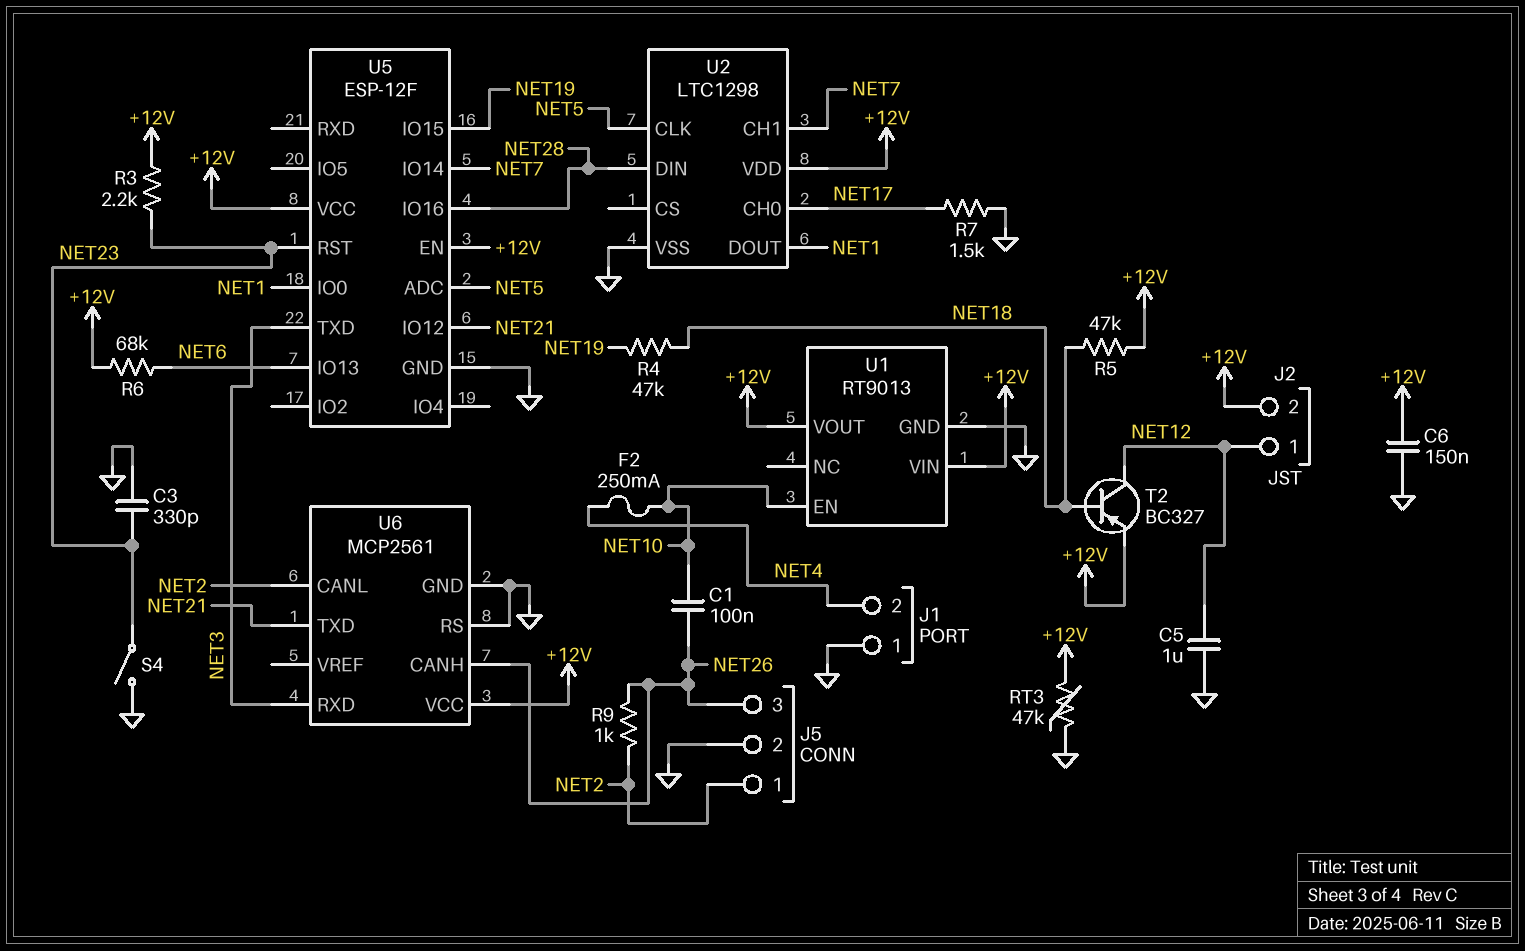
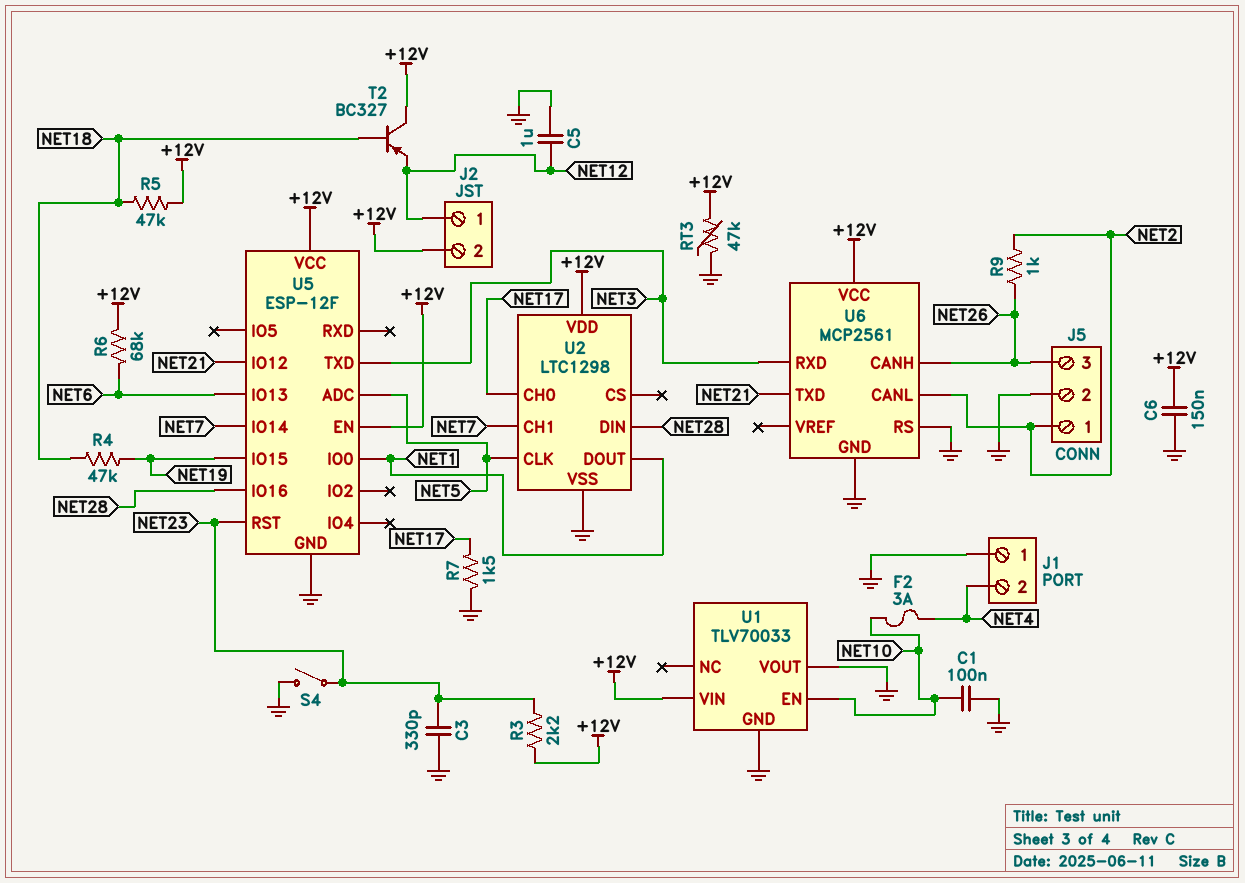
C1: 100nF (NET10, NET26) -> 100nF (GND, NET10)
F2: 250mA (NET4, NET10) -> 3A (NET4, NET10)
T2: PNP BC327 (B NET18, C NET12, E +12V) -> PNP BC327 (B NET18, C +12V, E NET12)
U1: RT9013 -> TLV70033
U1 pin VOUT: +12V -> GND

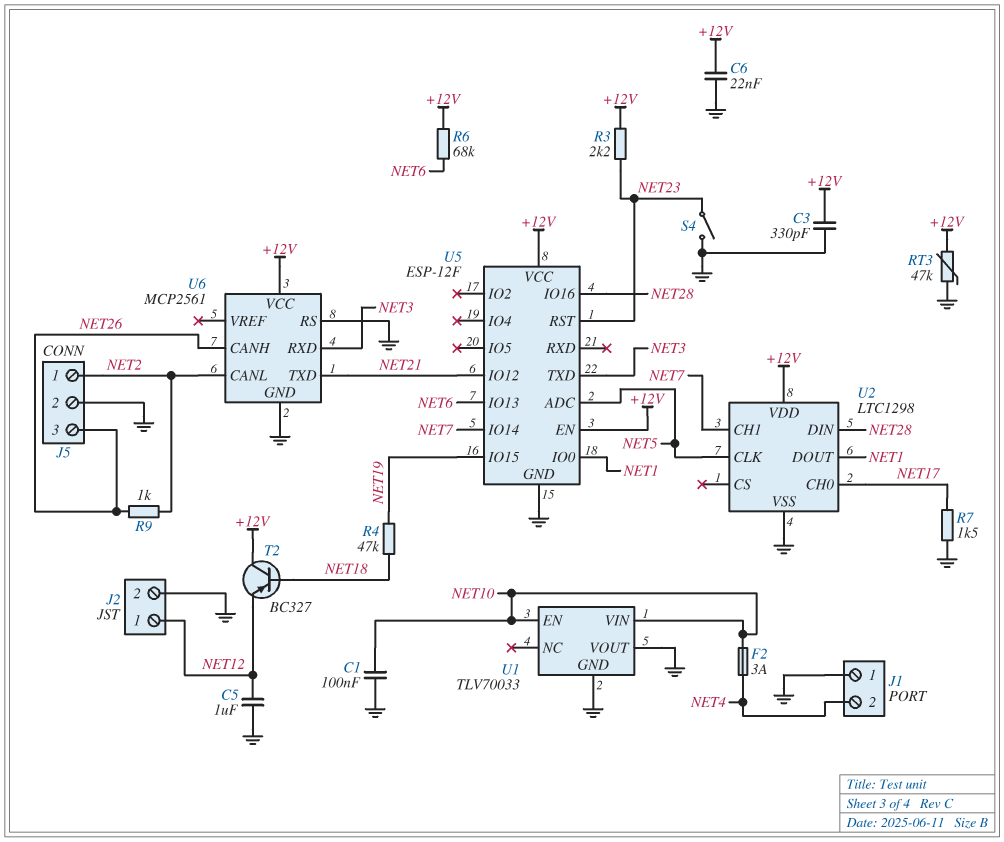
C3: 330pF (GND, NET23) -> 330pF (+12V, GND)
C6: 150nF (+12V, GND) -> 22nF (+12V, GND)
J2 pin 2: +12V -> GND
R5: 47k (+12V, NET18) -> none
U1 pin VIN: +12V -> NET10

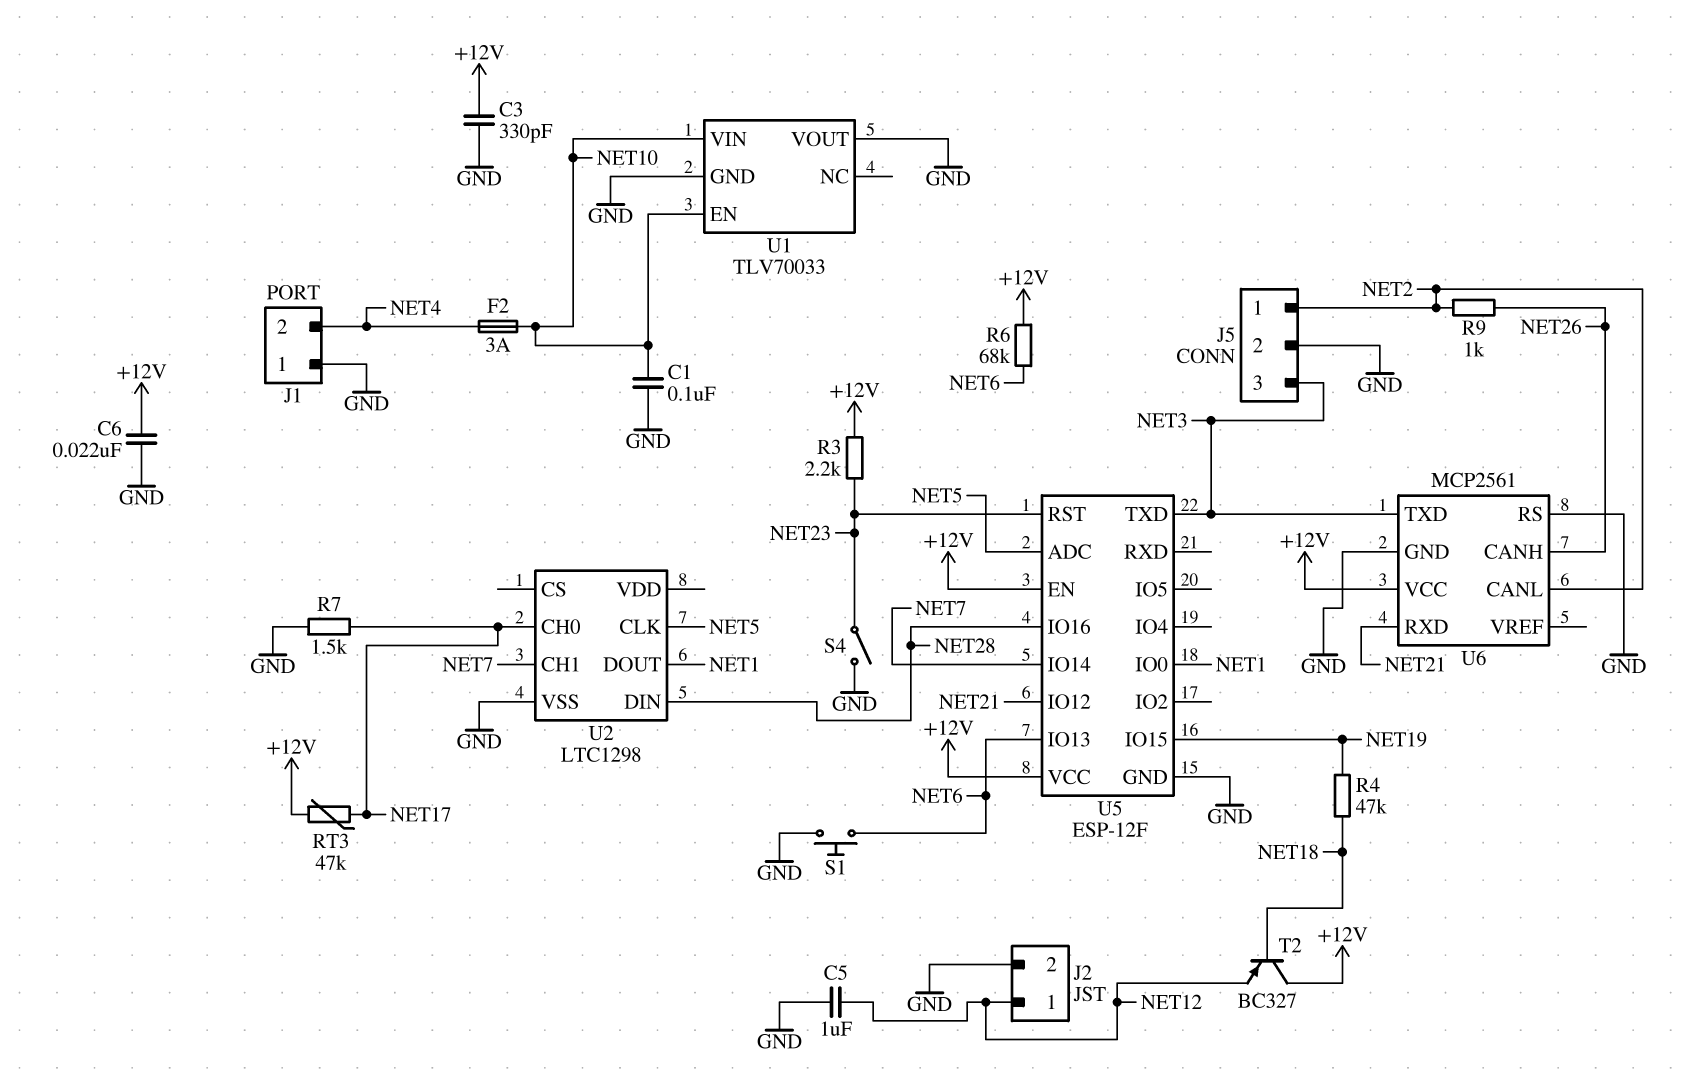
J5 pin 3: NET26 -> NET3
RT3: 47k (+12V, GND) -> 47k (+12V, NET17)
S1: none -> button (GND, NET6)
U2 pin VDD: +12V -> none
U6 pin RXD: NET3 -> NET21
U6 pin TXD: NET21 -> NET3

